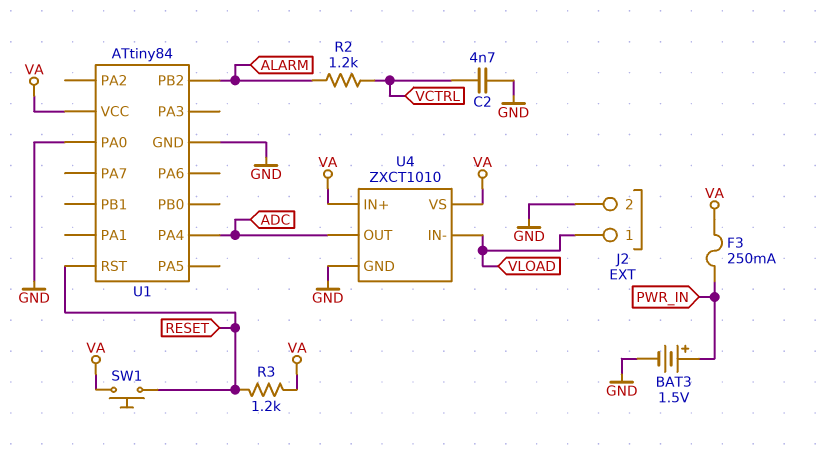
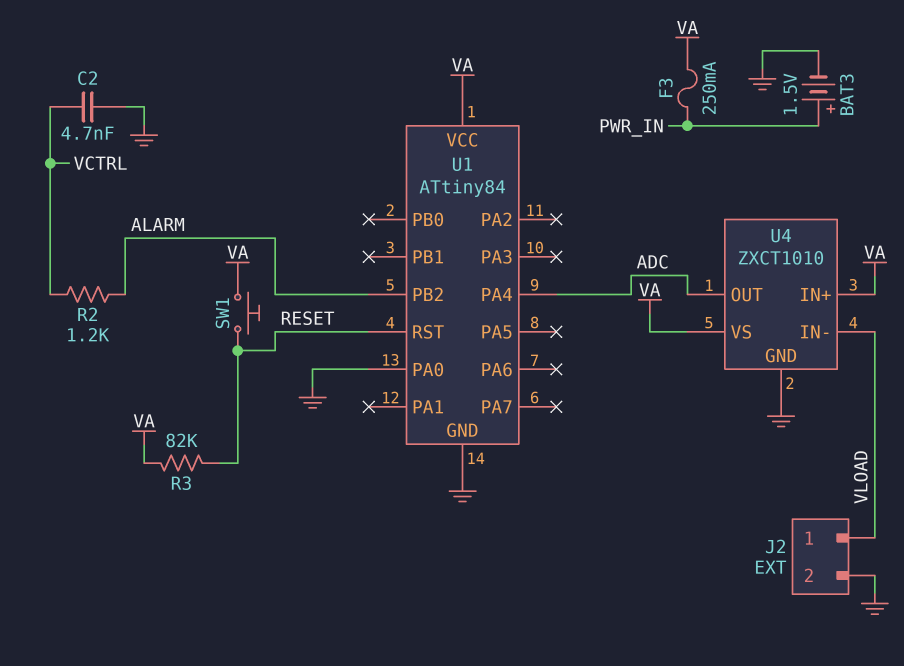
R3: 1.2k (RESET, VA) -> 82k (RESET, VA)

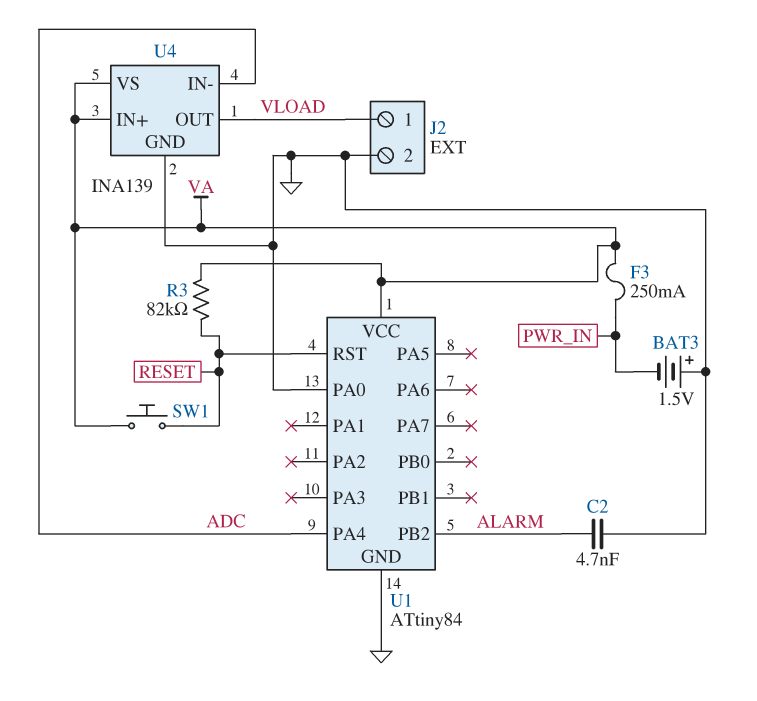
BAT3: 1.5V (plus PWR_IN, minus GND) -> 1.5V (plus GND, minus PWR_IN)
C2: 4.7nF (GND, VCTRL) -> 4.7nF (ALARM, GND)
R2: 1.2k (ALARM, VCTRL) -> none
U4: ZXCT1010 -> INA139
U4 pin IN-: VLOAD -> ADC
U4 pin OUT: ADC -> VLOAD

